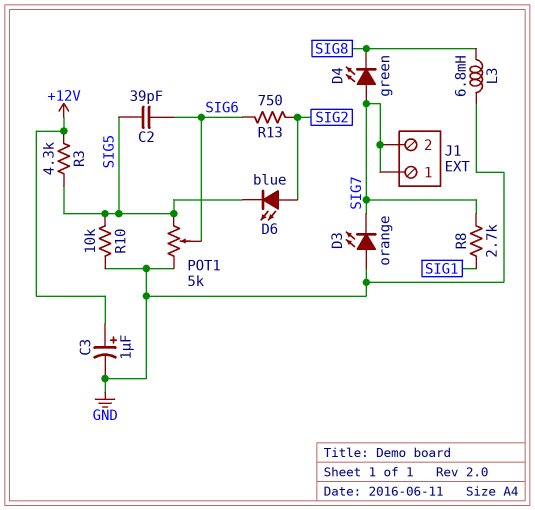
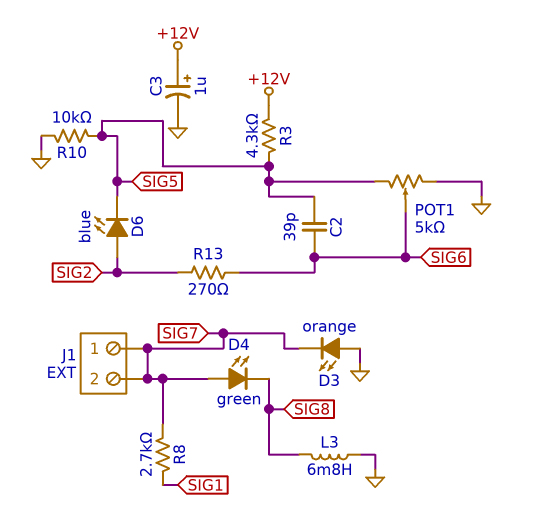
R13: 750 (SIG2, SIG6) -> 270 (SIG2, SIG6)

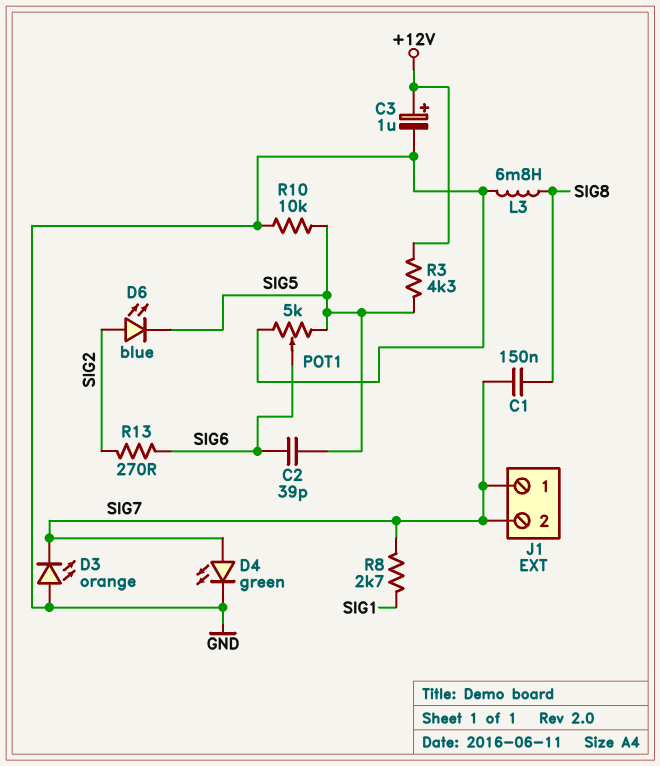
C1: none -> 150nF (SIG7, SIG8)
D4: LED green (A SIG7, K SIG8) -> LED green (A SIG7, K GND)

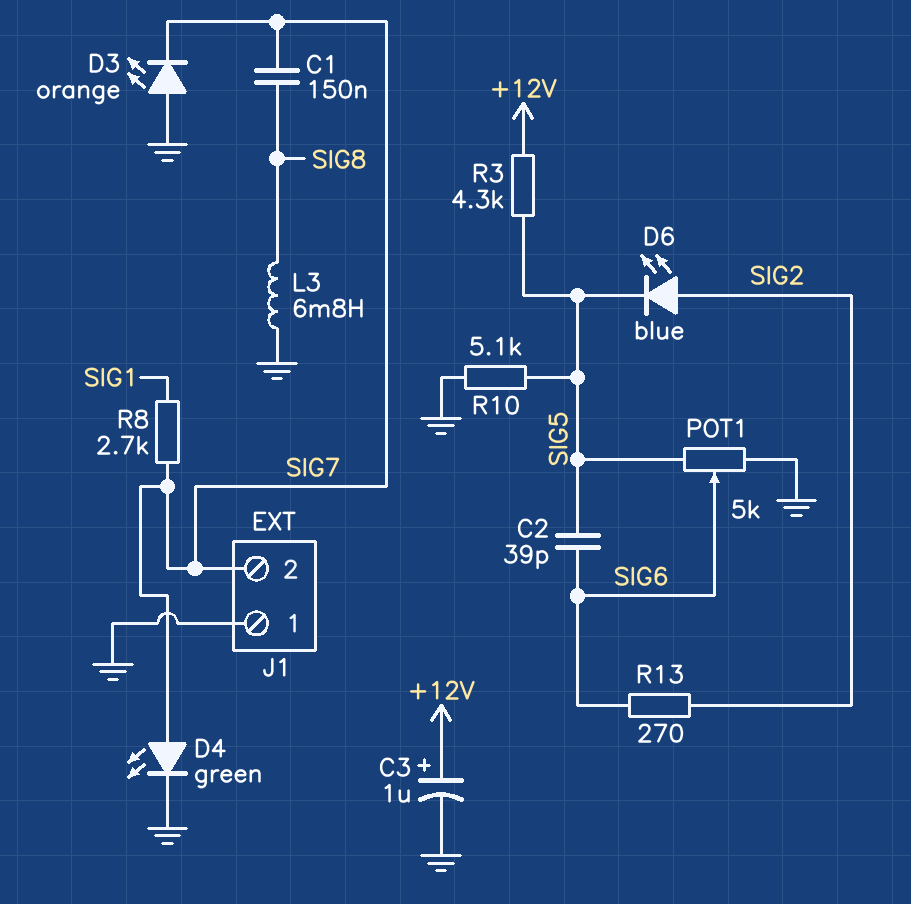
J1 pin 1: SIG7 -> GND
R10: 10k (GND, SIG5) -> 5.1k (GND, SIG5)

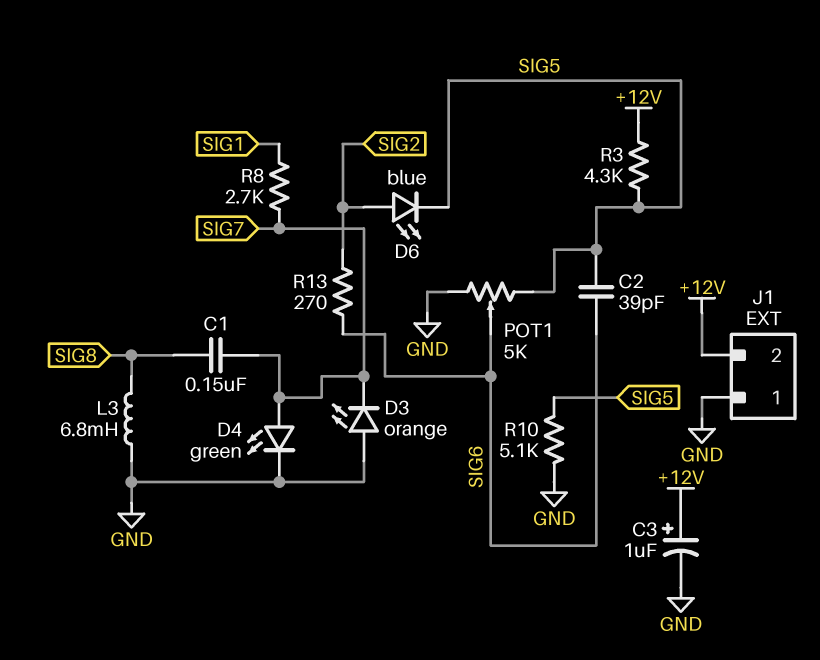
J1 pin 2: SIG7 -> +12V

